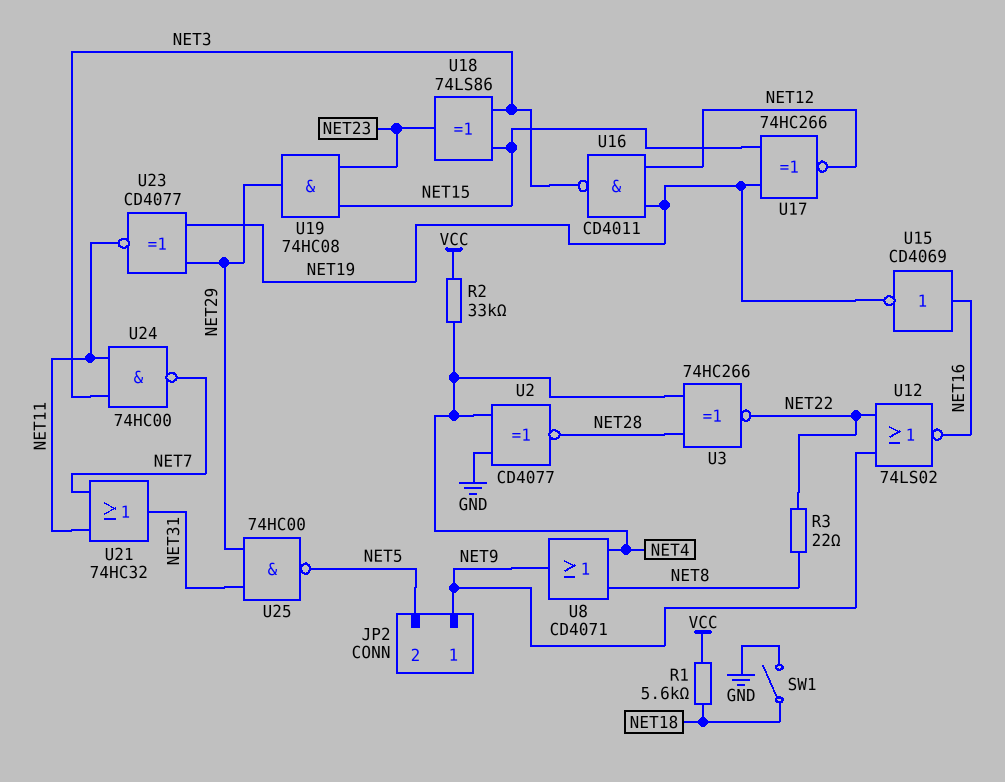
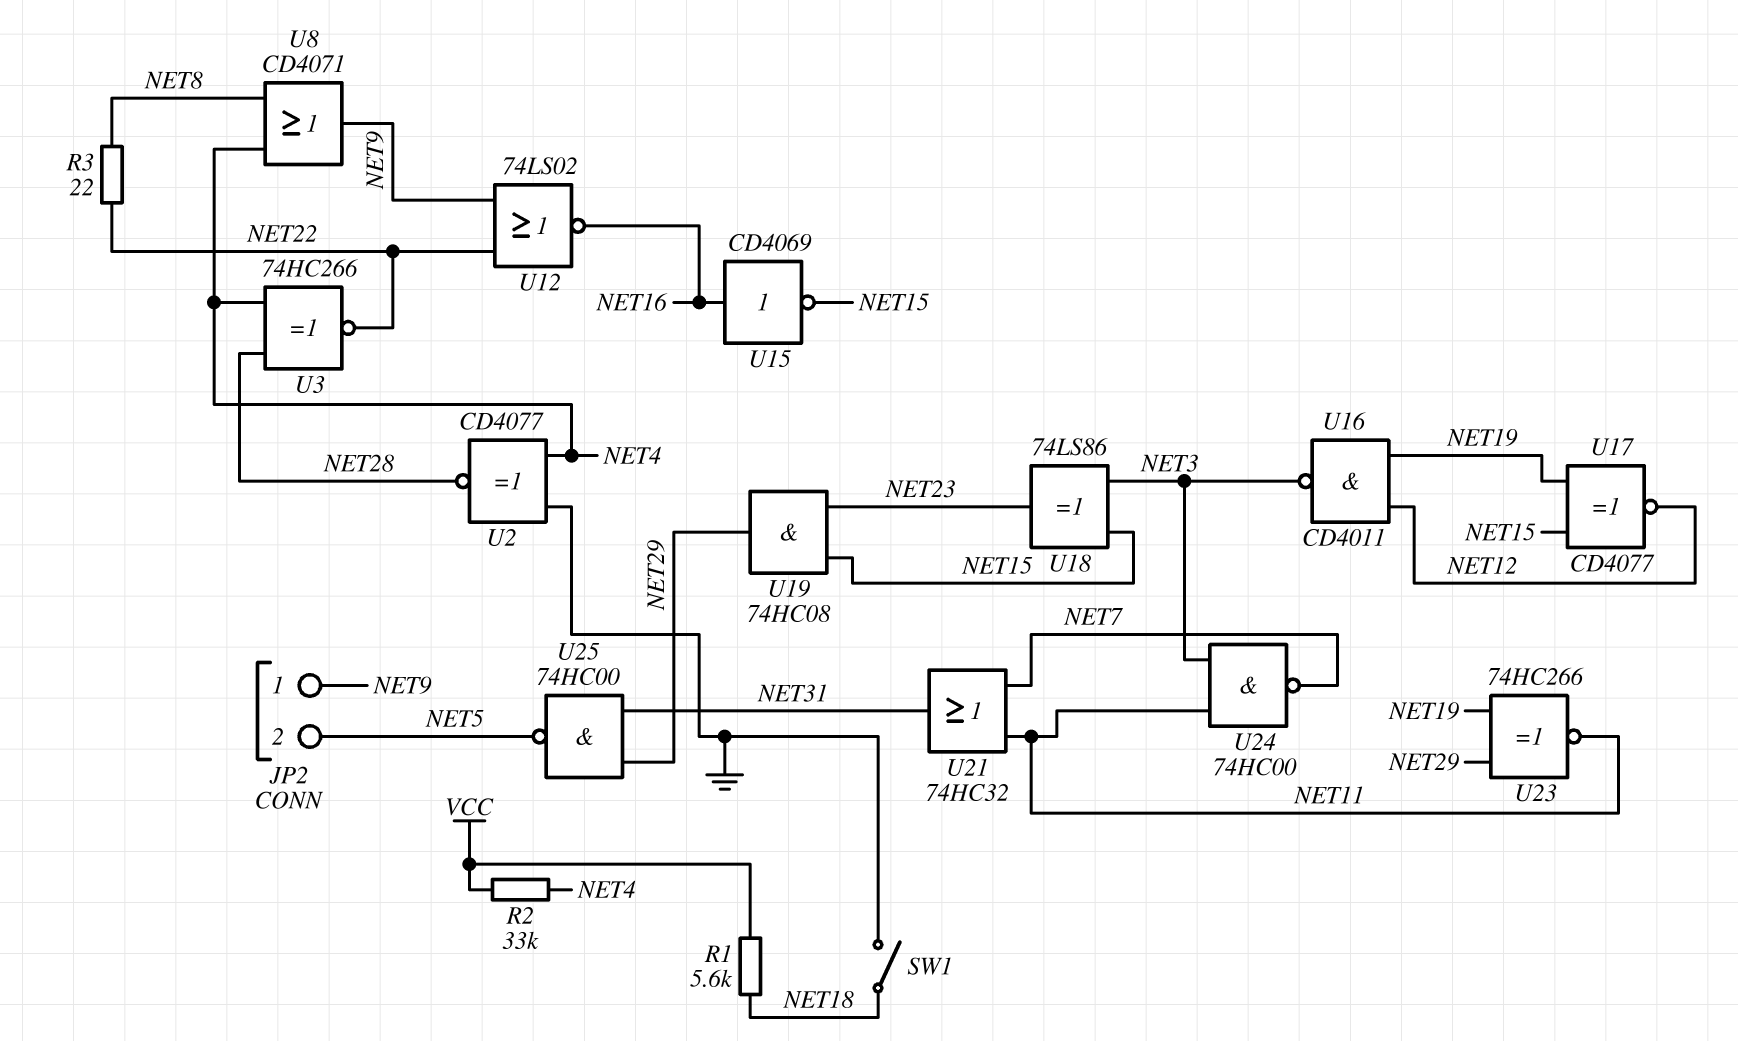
U15: NOT CD4069 (in NET16, out NET19) -> NOT CD4069 (in NET16, out NET15)
U17: XNOR 74HC266 (in NET15, in NET19, out NET12) -> XNOR CD4077 (in NET15, in NET19, out NET12)
U23: XNOR CD4077 (in NET19, in NET29, out NET11) -> XNOR 74HC266 (in NET19, in NET29, out NET11)

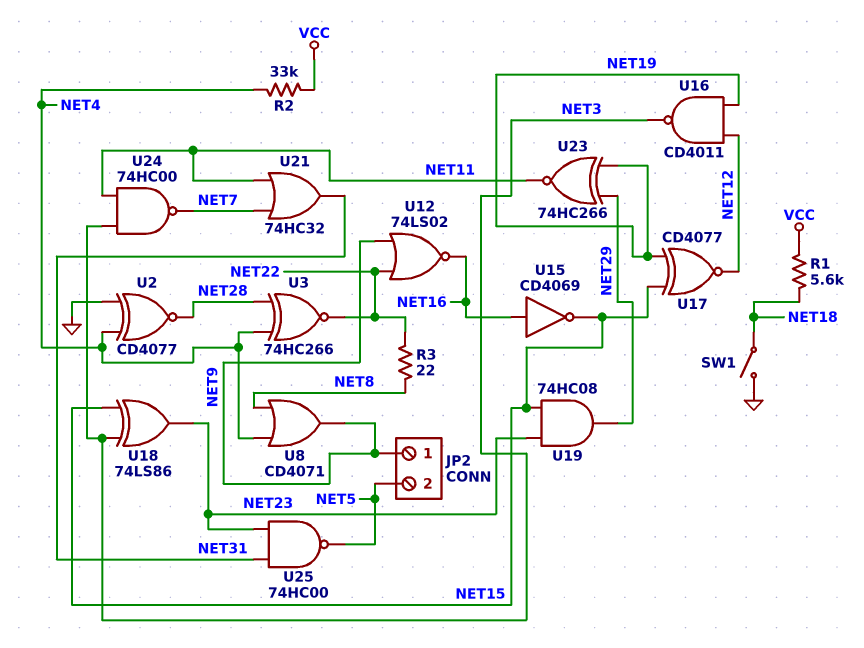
U25: NAND 74HC00 (in NET29, in NET31, out NET5) -> NAND 74HC00 (in NET23, in NET31, out NET5)

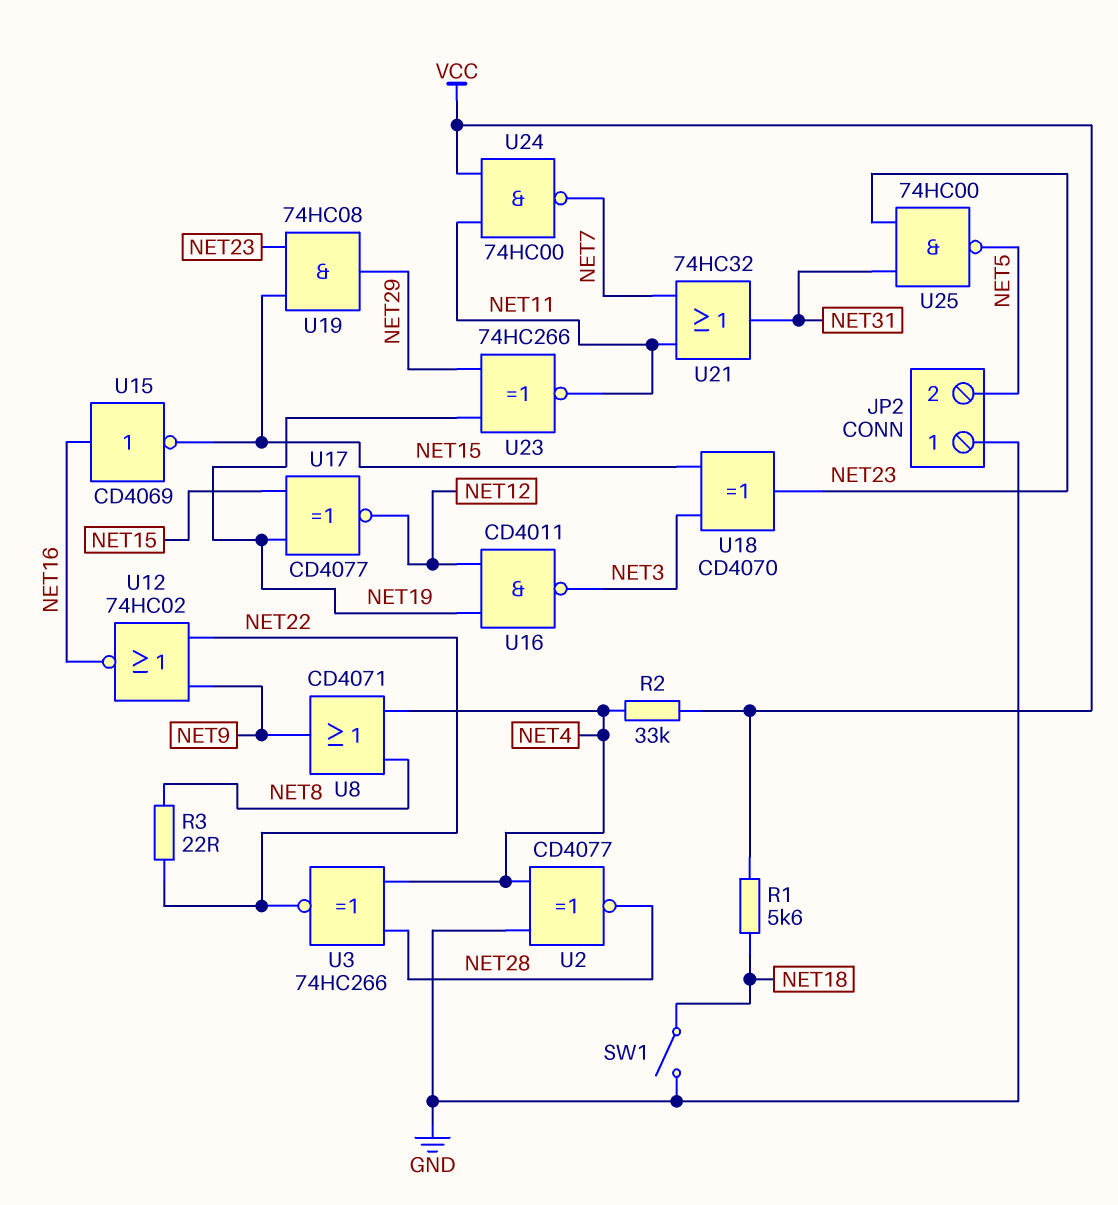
JP2 pin 1: NET9 -> GND
U12: NOR 74LS02 (in NET9, in NET22, out NET16) -> NOR 74HC02 (in NET9, in NET22, out NET16)
U18: XOR 74LS86 (in NET3, in NET15, out NET23) -> XOR CD4070 (in NET3, in NET15, out NET23)
U24: NAND 74HC00 (in NET3, in NET11, out NET7) -> NAND 74HC00 (in NET11, in VCC, out NET7)

